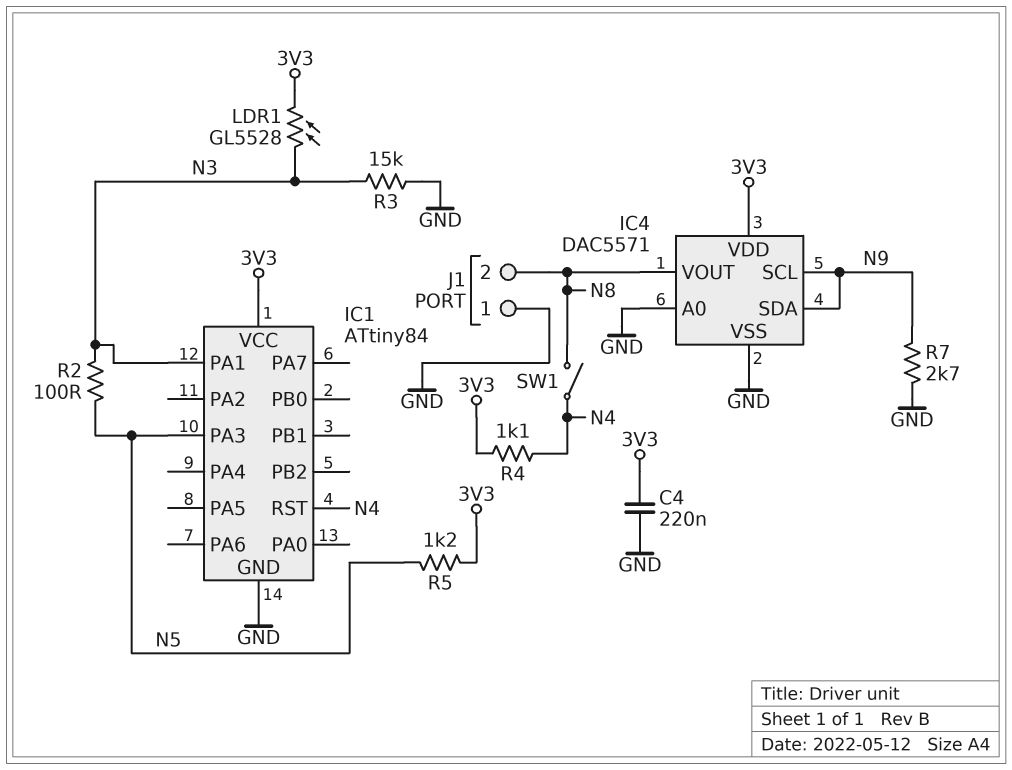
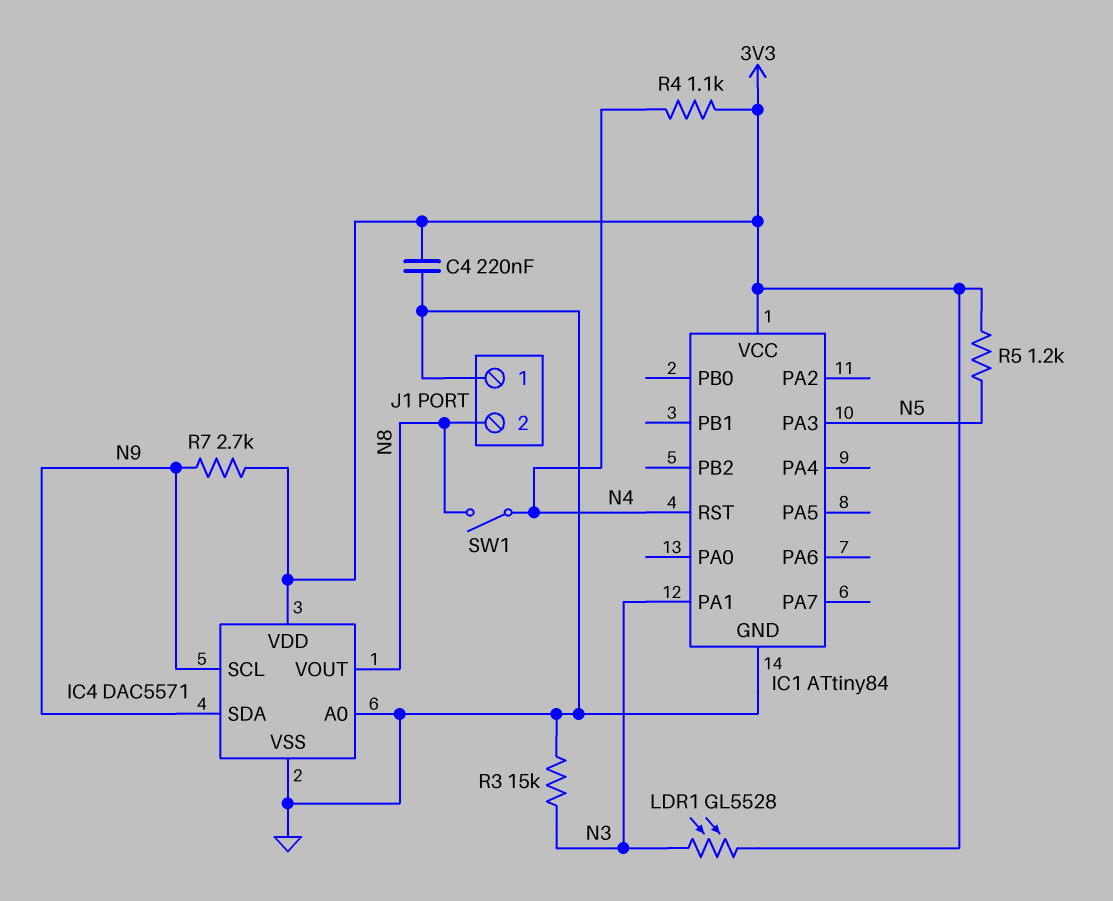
R2: 100 (N3, N5) -> none
R7: 2.7k (GND, N9) -> 2.7k (3V3, N9)

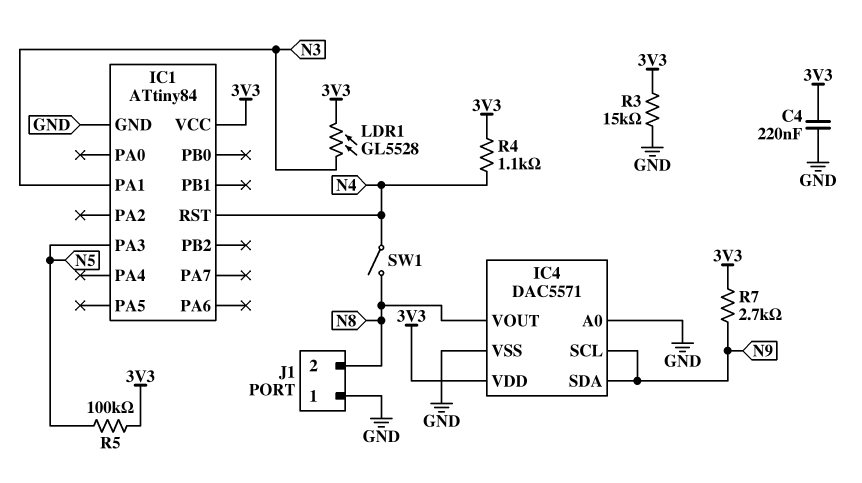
R3: 15k (GND, N3) -> 15k (3V3, GND)
R5: 1.2k (3V3, N5) -> 100k (3V3, N5)

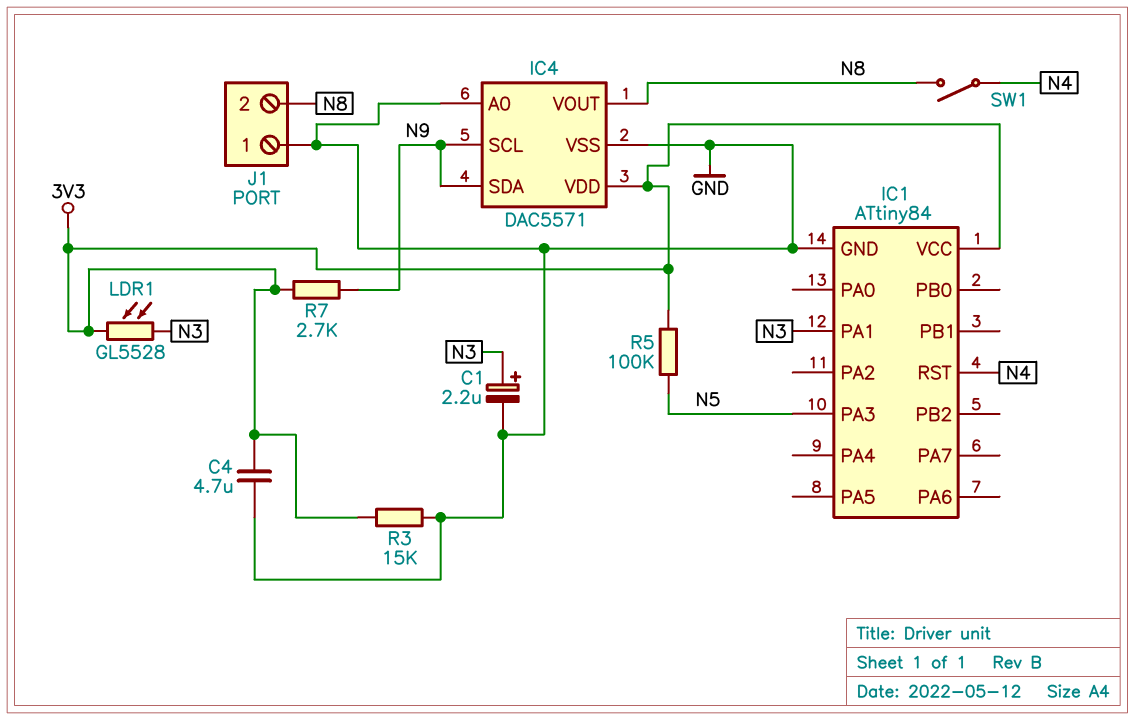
C1: none -> 2.2uF (plus N3, minus GND)
C4: 220nF (3V3, GND) -> 4.7uF (3V3, GND)
R4: 1.1k (3V3, N4) -> none

